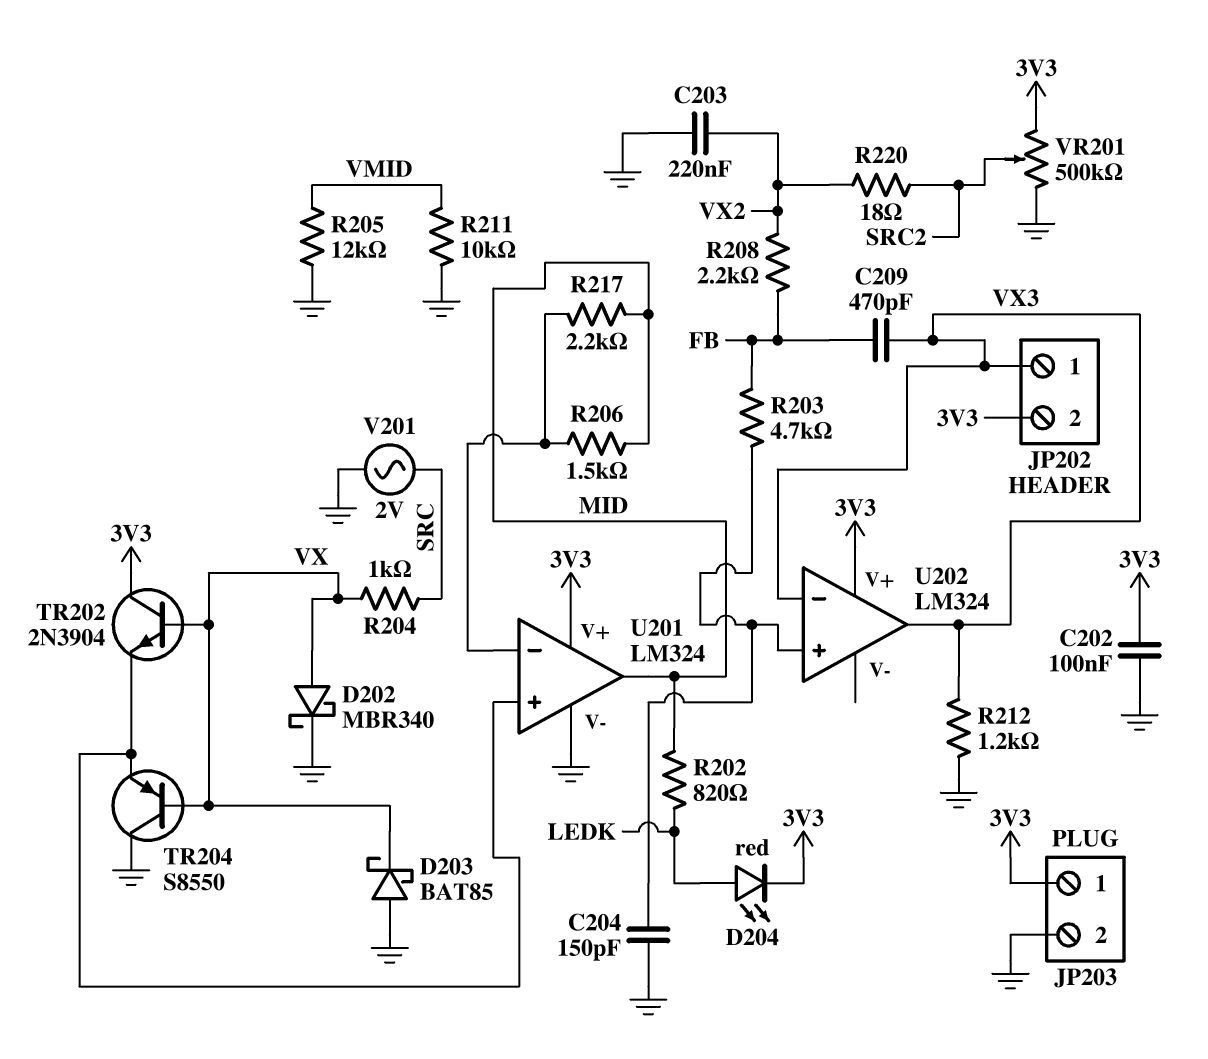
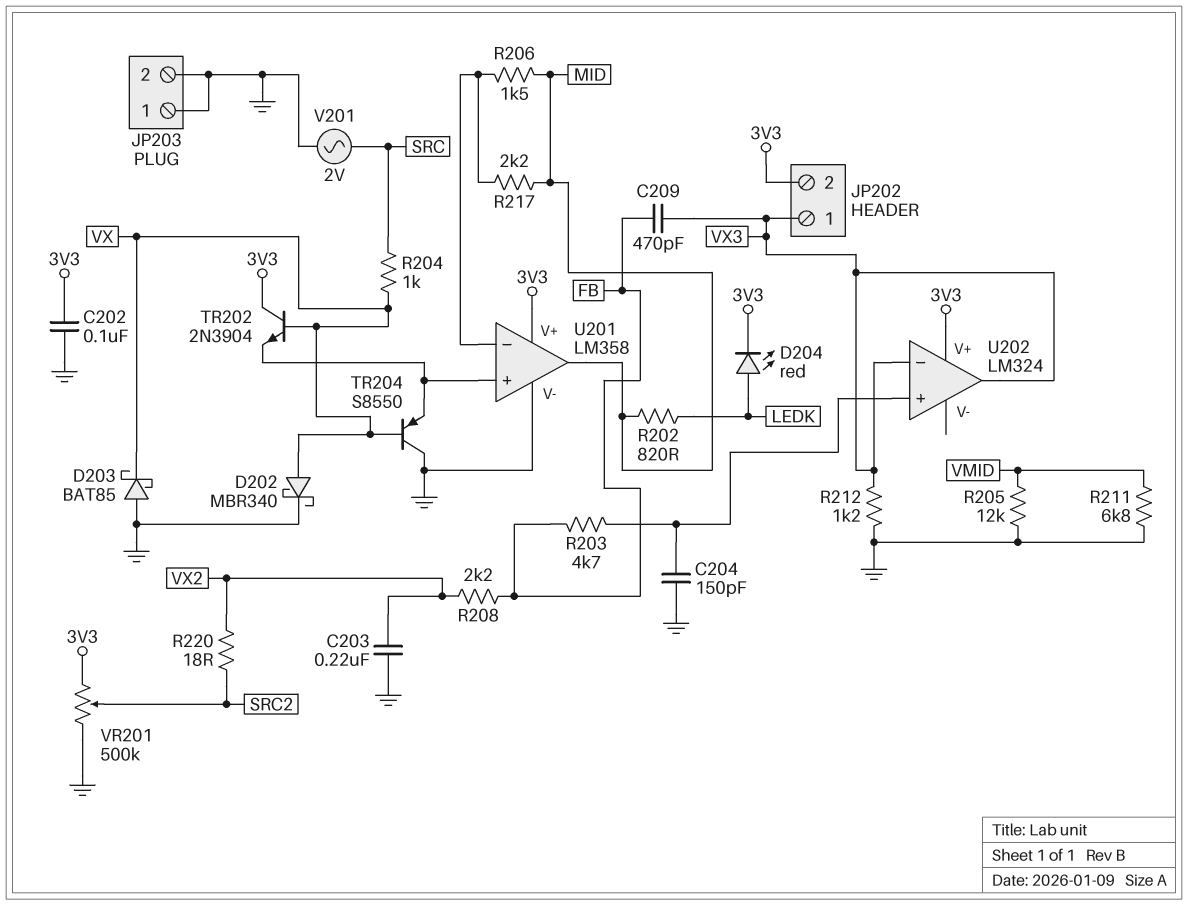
JP203 pin 1: 3V3 -> GND
R211: 10k (GND, VMID) -> 6.8k (GND, VMID)
U201: LM324 -> LM358

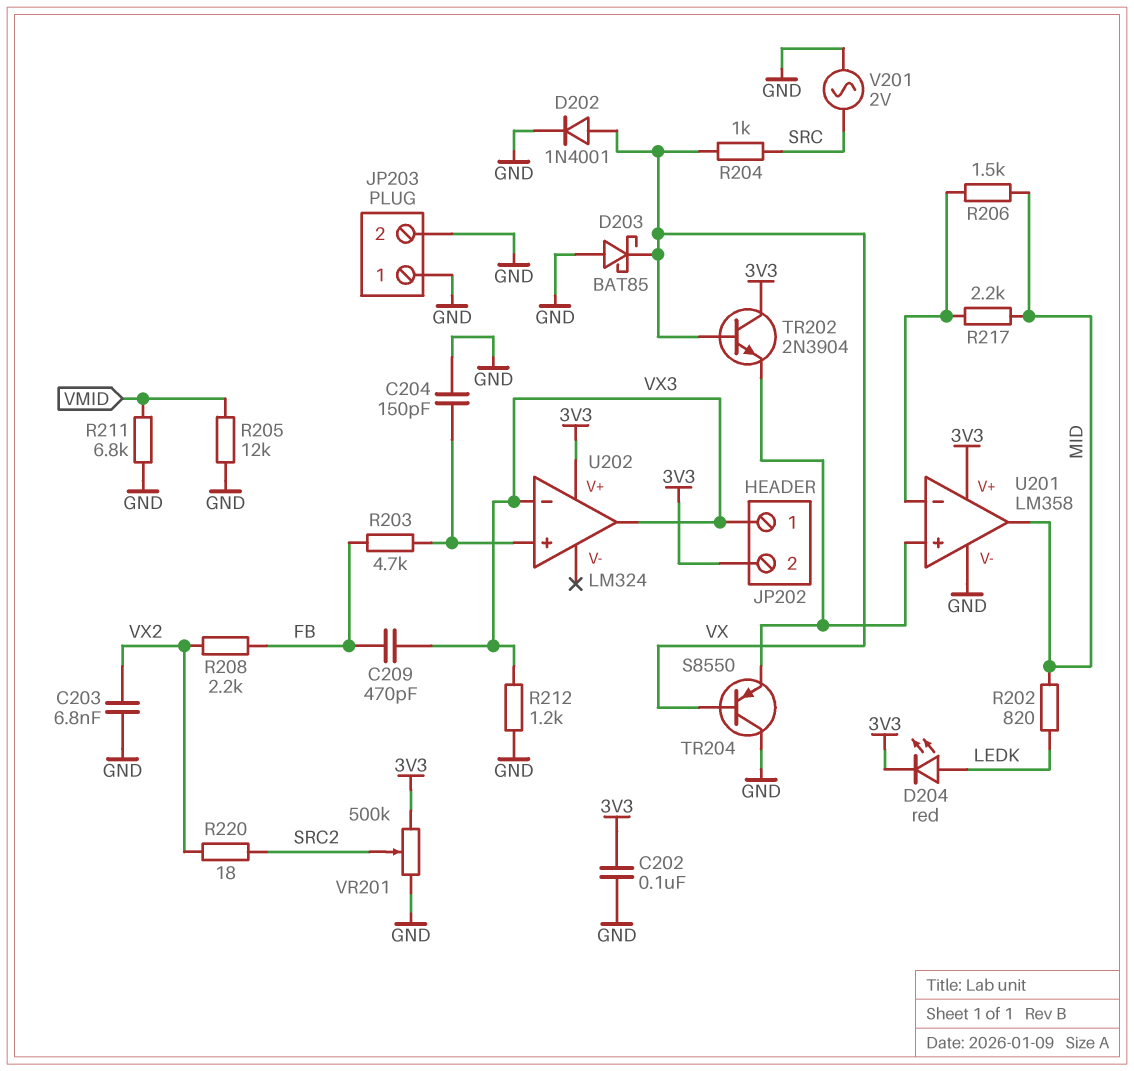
C203: 220nF (GND, VX2) -> 6.8nF (GND, VX2)
D202: schottky MBR340 (A VX, K GND) -> diode 1N4001 (A VX, K GND)

